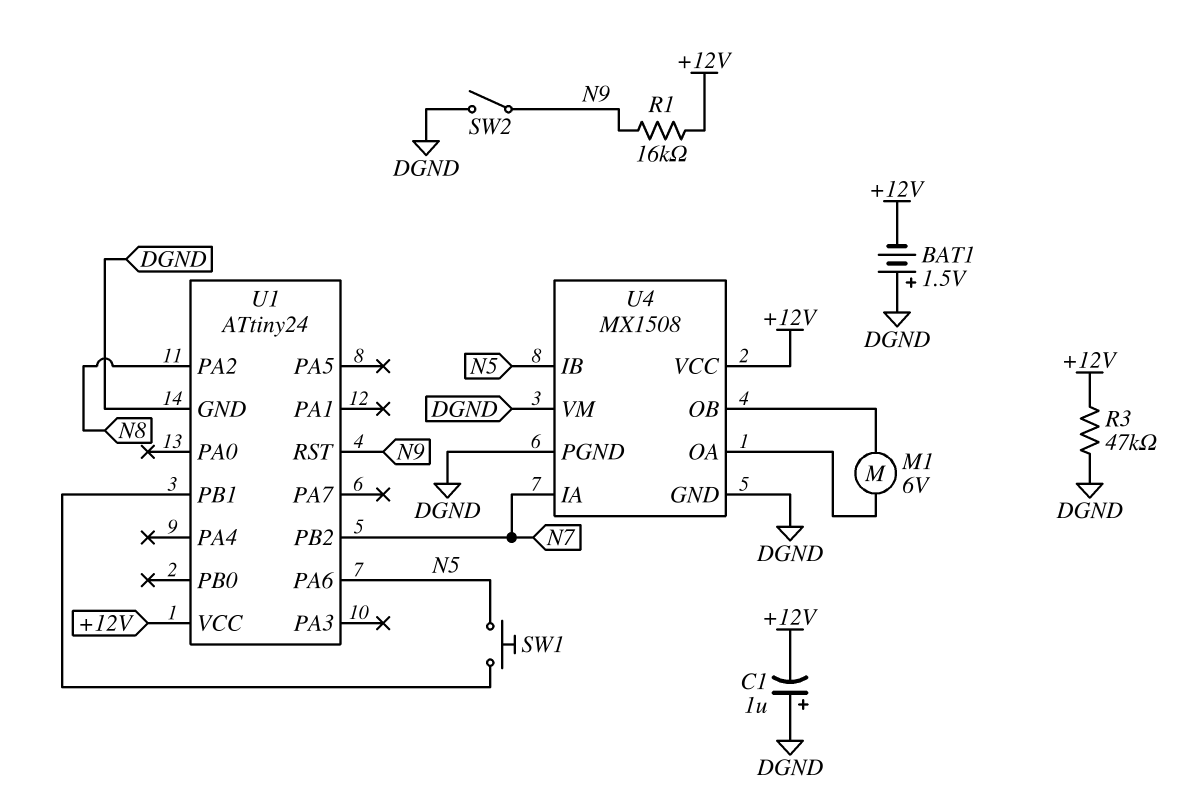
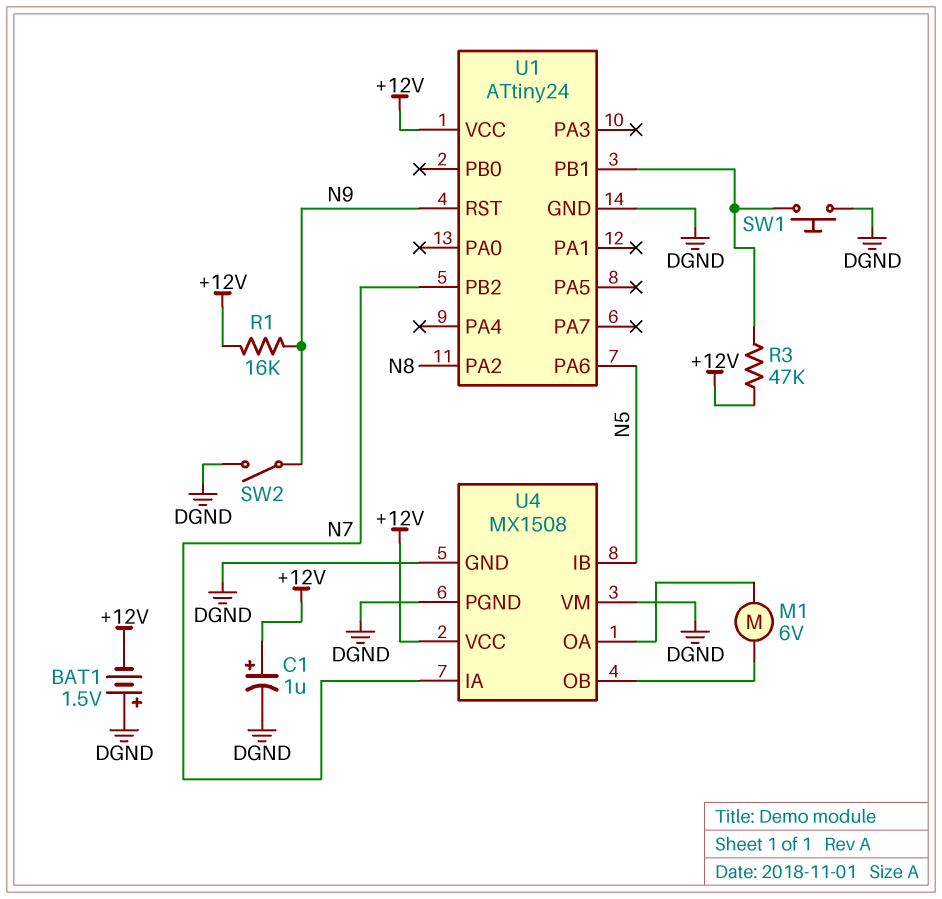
C1: 1uF (plus DGND, minus +12V) -> 1uF (plus +12V, minus DGND)
R3: 47k (+12V, DGND) -> 47k (+12V, U1/PB1)
SW1: button (N5, U1/PB1) -> button (DGND, U1/PB1)

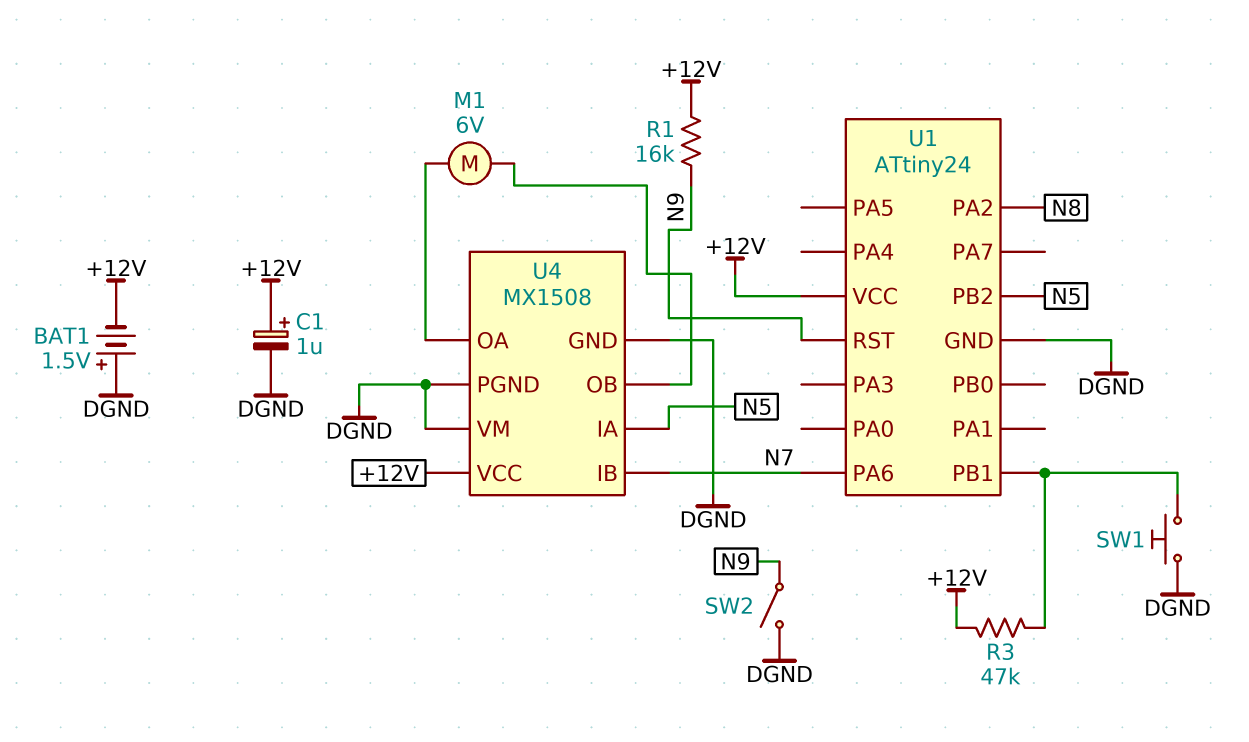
U1 pin PA6: N5 -> N7
U1 pin PB2: N7 -> N5
U4 pin IA: N7 -> N5
U4 pin IB: N5 -> N7

